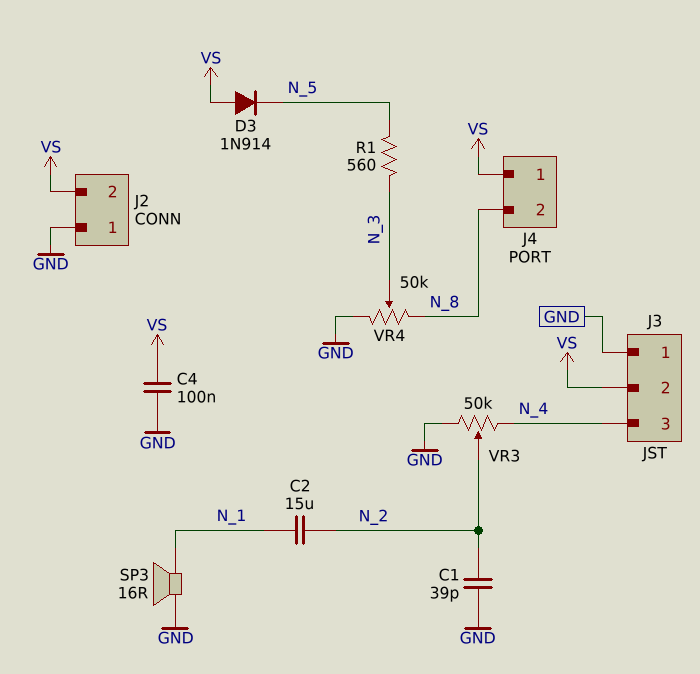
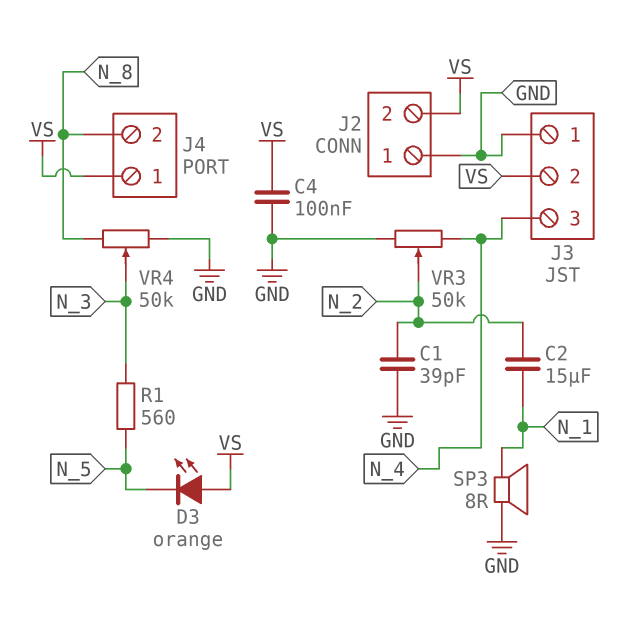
D3: diode 1N914 (A VS, K N_5) -> LED orange (A VS, K N_5)
SP3: speaker 16R (GND, N_1) -> speaker 8R (GND, N_1)

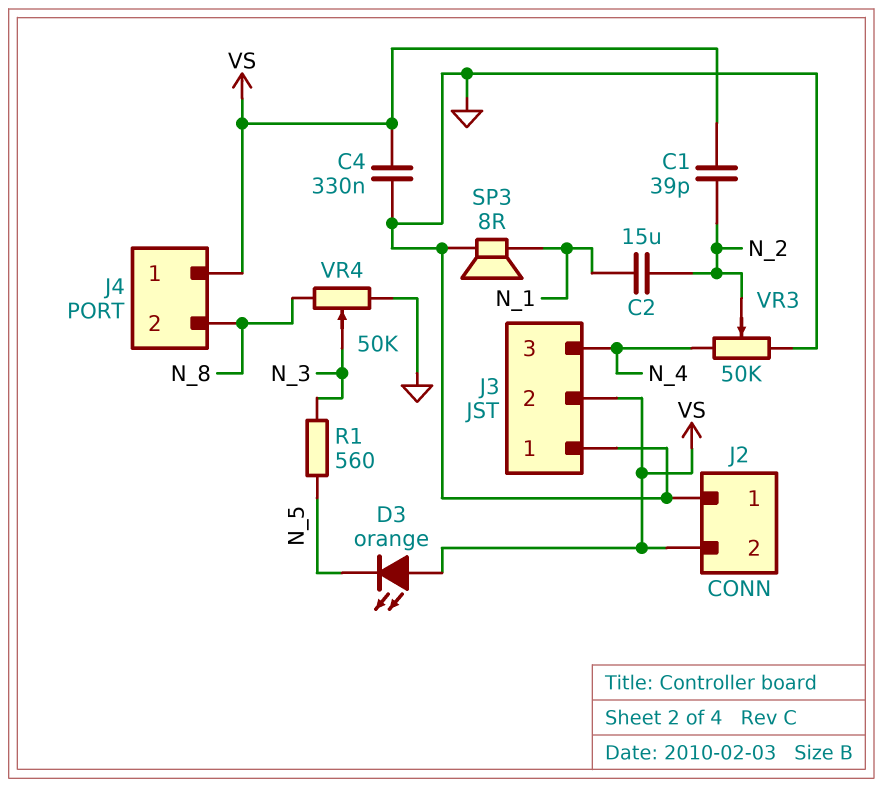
C1: 39pF (GND, N_2) -> 39pF (N_2, VS)
C4: 100nF (GND, VS) -> 330nF (GND, VS)

